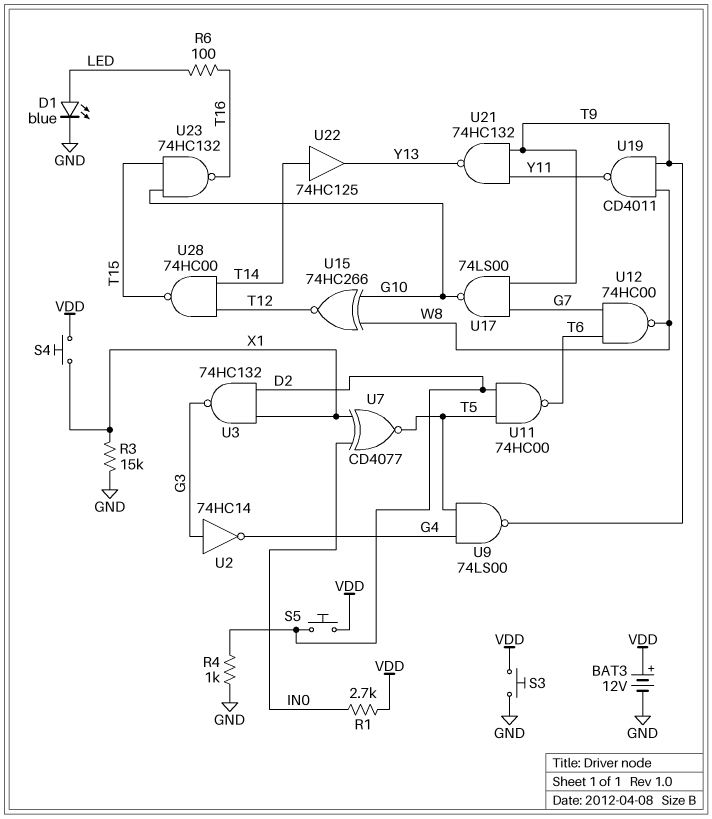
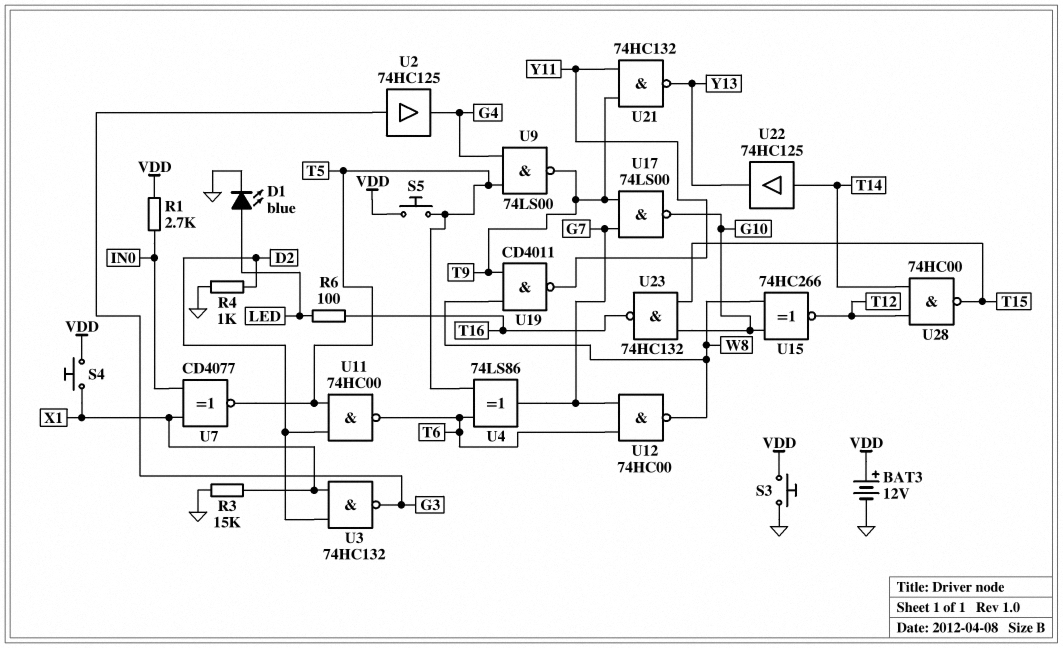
S5: button (D2, VDD) -> button (T5, VDD)
U2: NOT 74HC14 (in G3, out G4) -> buffer 74HC125 (in G3, out G4)
U4: none -> XOR 74LS86 (in T5, in T6, out G7)

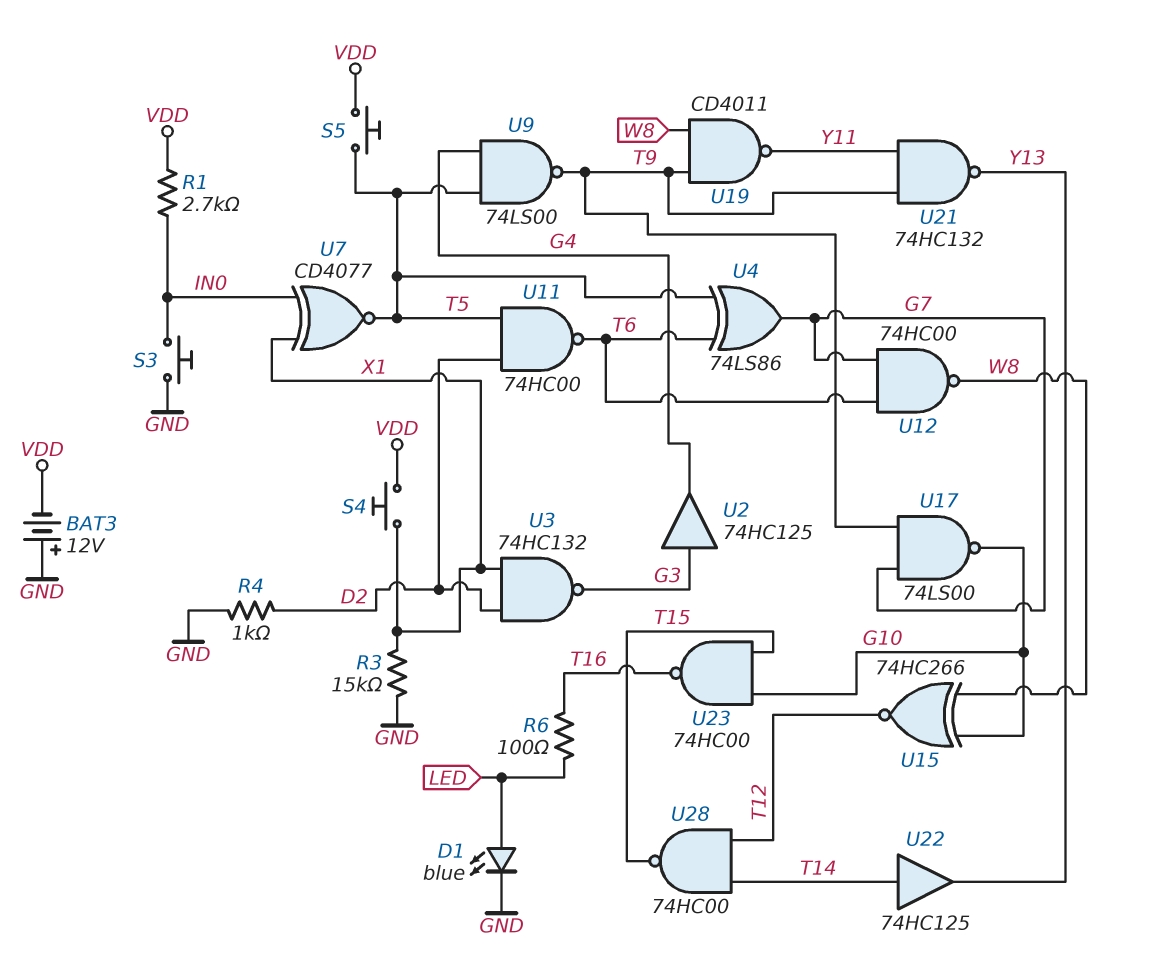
BAT3: 12V (plus VDD, minus GND) -> 12V (plus GND, minus VDD)
S3: button (GND, VDD) -> button (GND, IN0)
U23: NAND 74HC132 (in G10, in T15, out T16) -> NAND 74HC00 (in G10, in T15, out T16)

